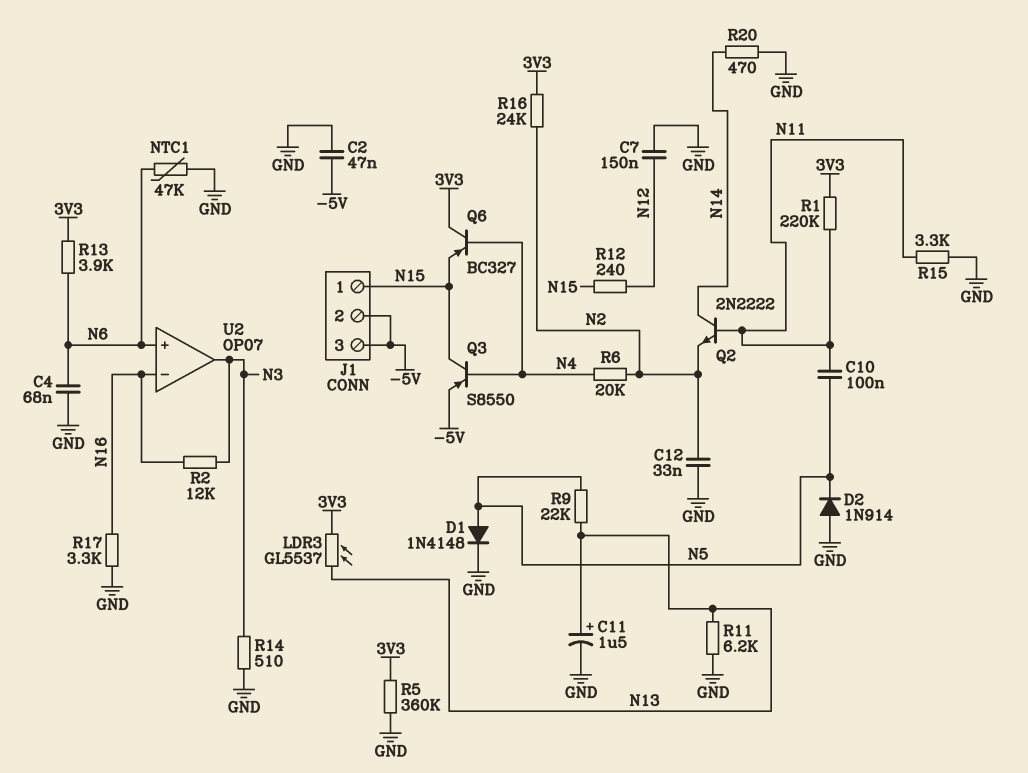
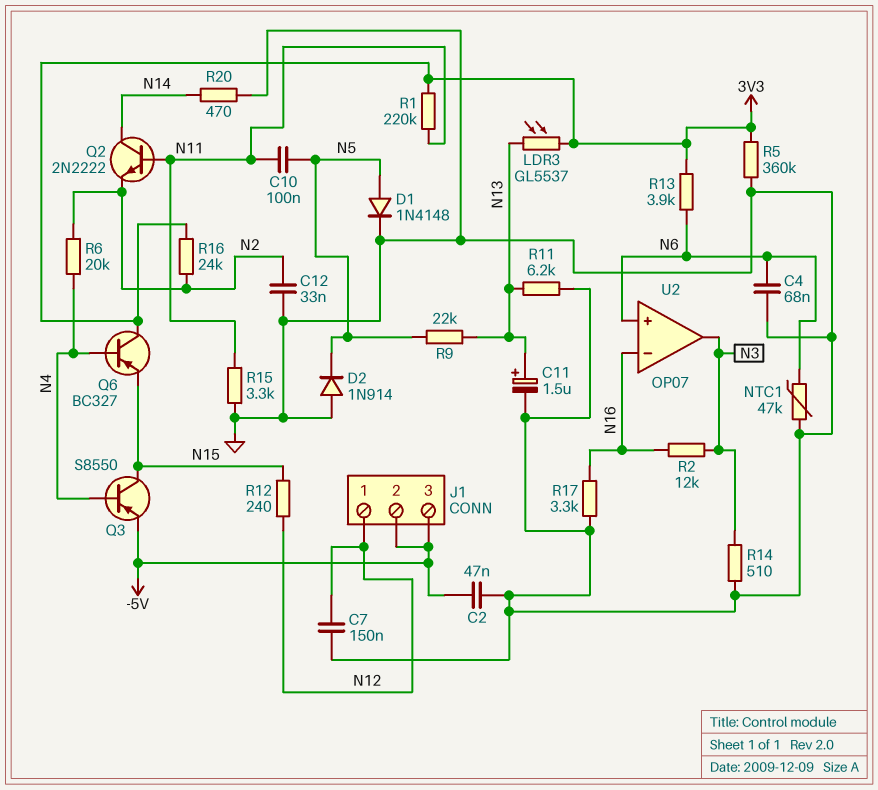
J1 pin 1: N15 -> N12

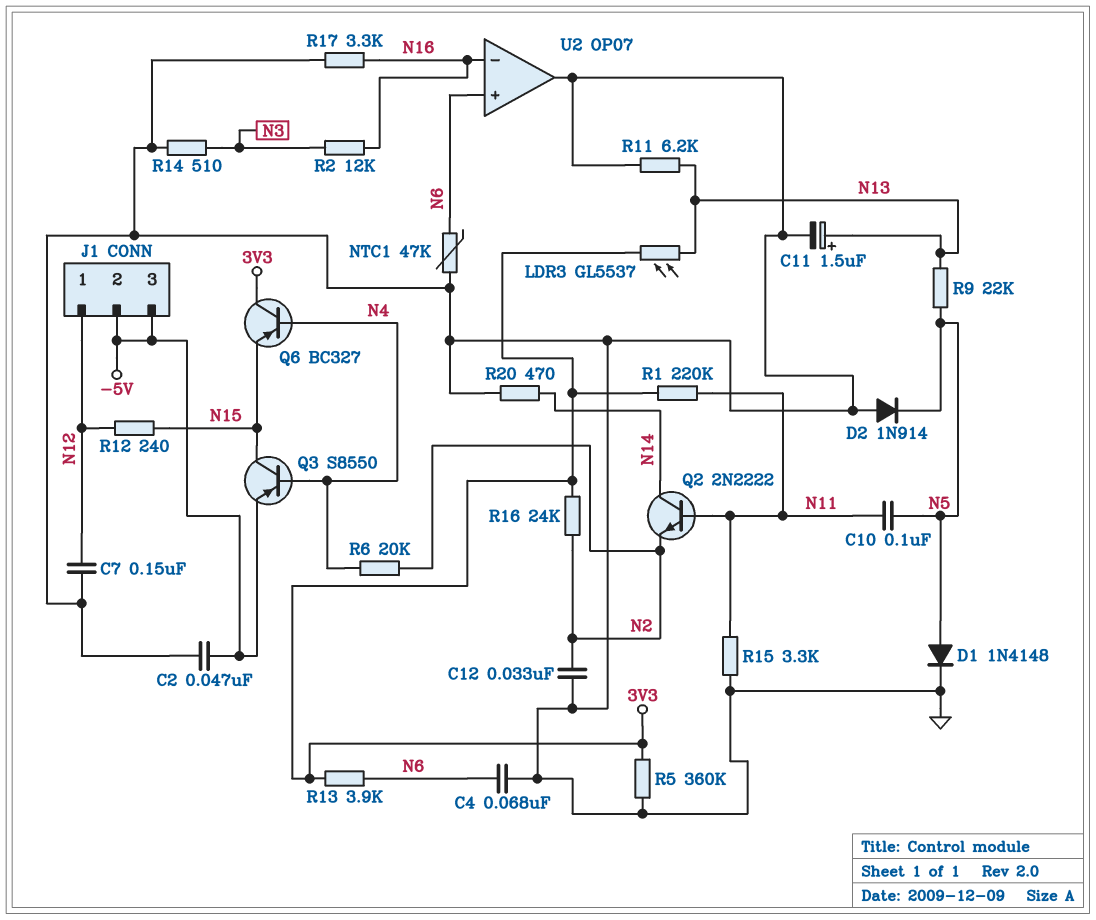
U2 pin out: N3 -> GND

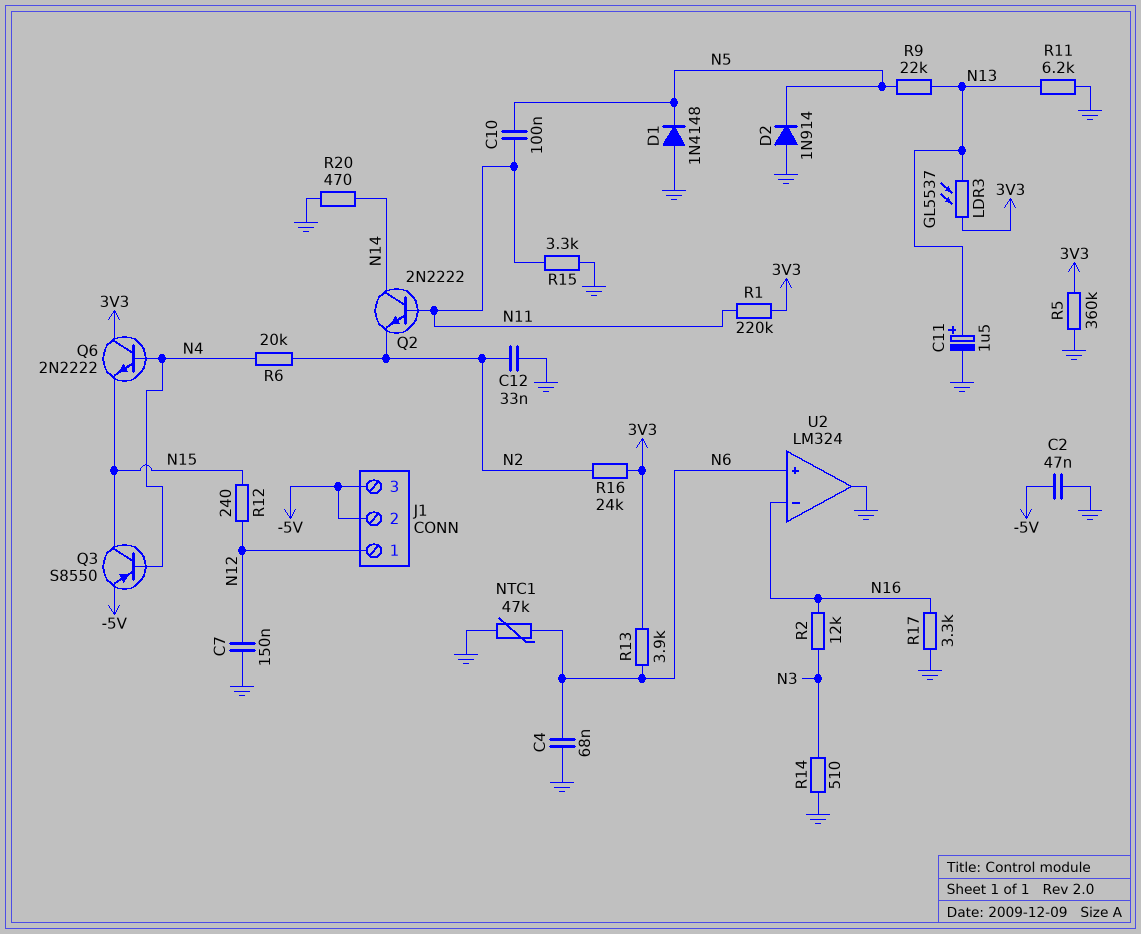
D1: diode 1N4148 (A N5, K GND) -> diode 1N4148 (A GND, K N5)
Q6: PNP BC327 (B N4, C 3V3, E N15) -> NPN 2N2222 (B N4, C 3V3, E N15)
U2: OP07 -> LM324

